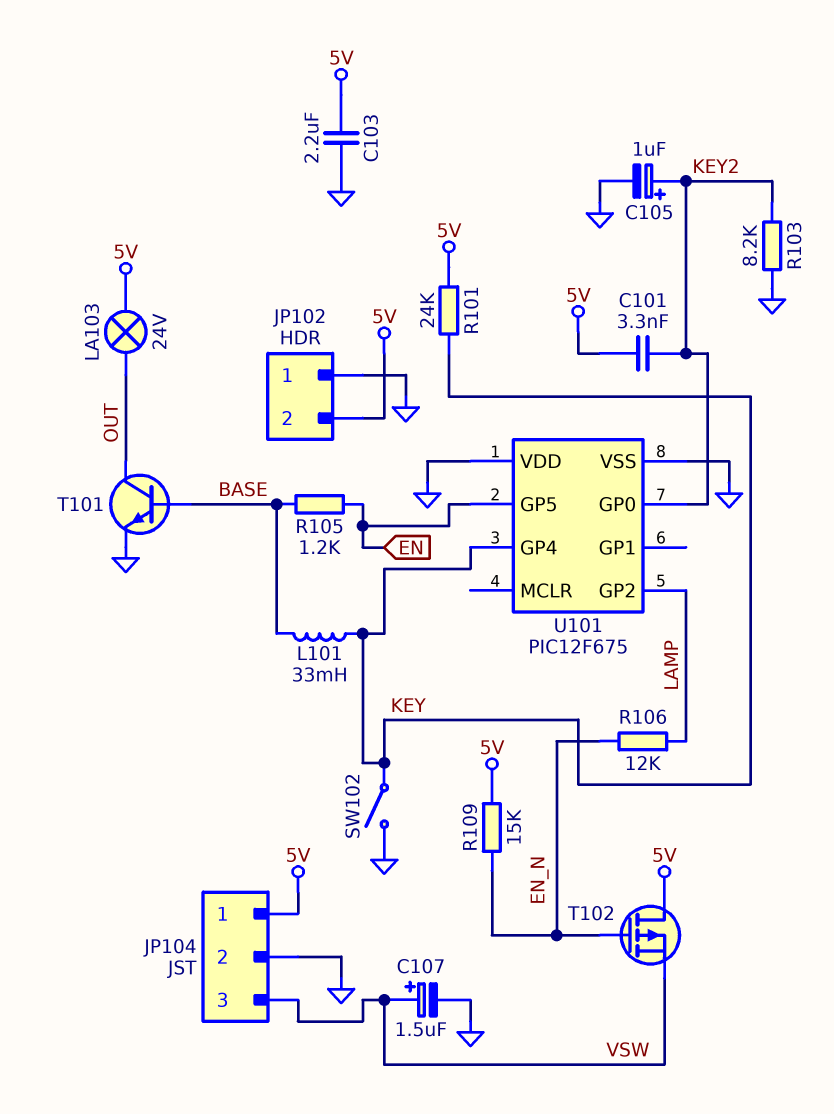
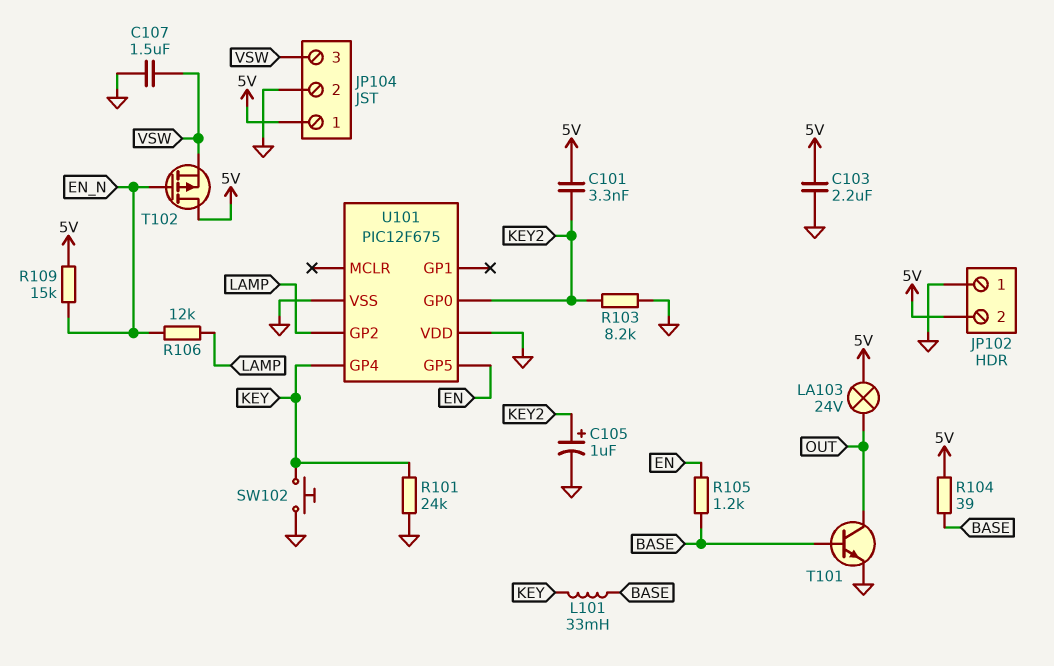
C107: 1.5uF (plus VSW, minus GND) -> 1.5uF (GND, VSW)
R101: 24k (5V, KEY) -> 24k (GND, KEY)
R104: none -> 39 (5V, BASE)
SW102: switch (GND, KEY) -> button (GND, KEY)

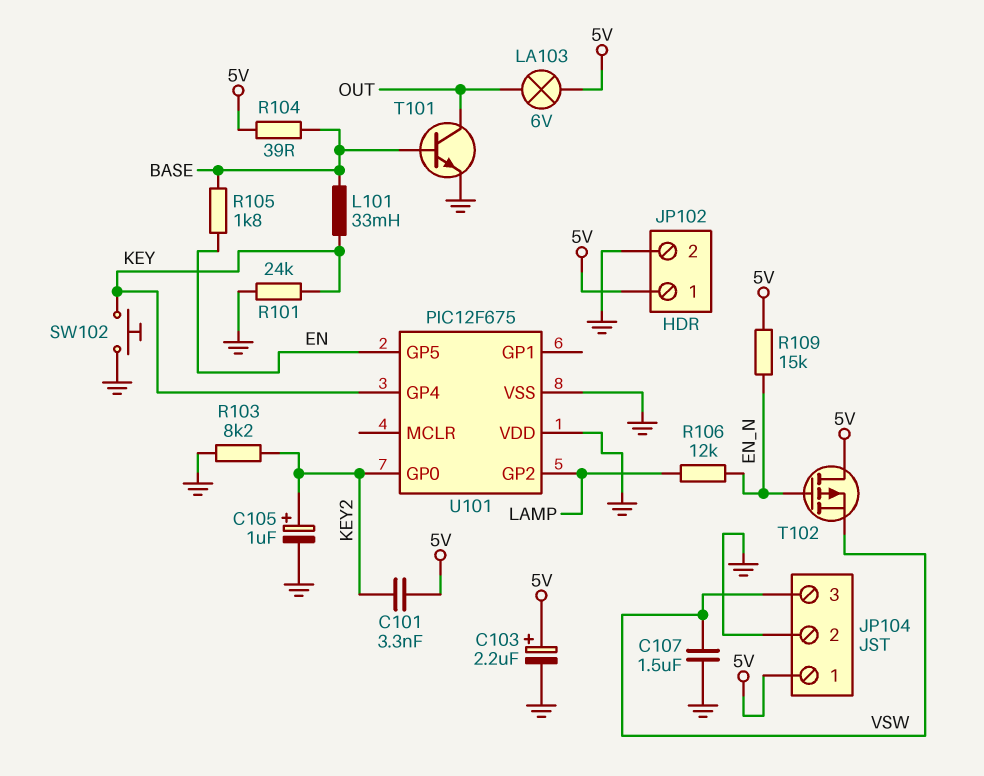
C103: 2.2uF (5V, GND) -> 2.2uF (plus 5V, minus GND)
JP102 pin 1: GND -> 5V
JP102 pin 2: 5V -> GND
LA103: lamp 24V (5V, OUT) -> lamp 6V (5V, OUT)
R105: 1.2k (BASE, EN) -> 1.8k (BASE, EN)

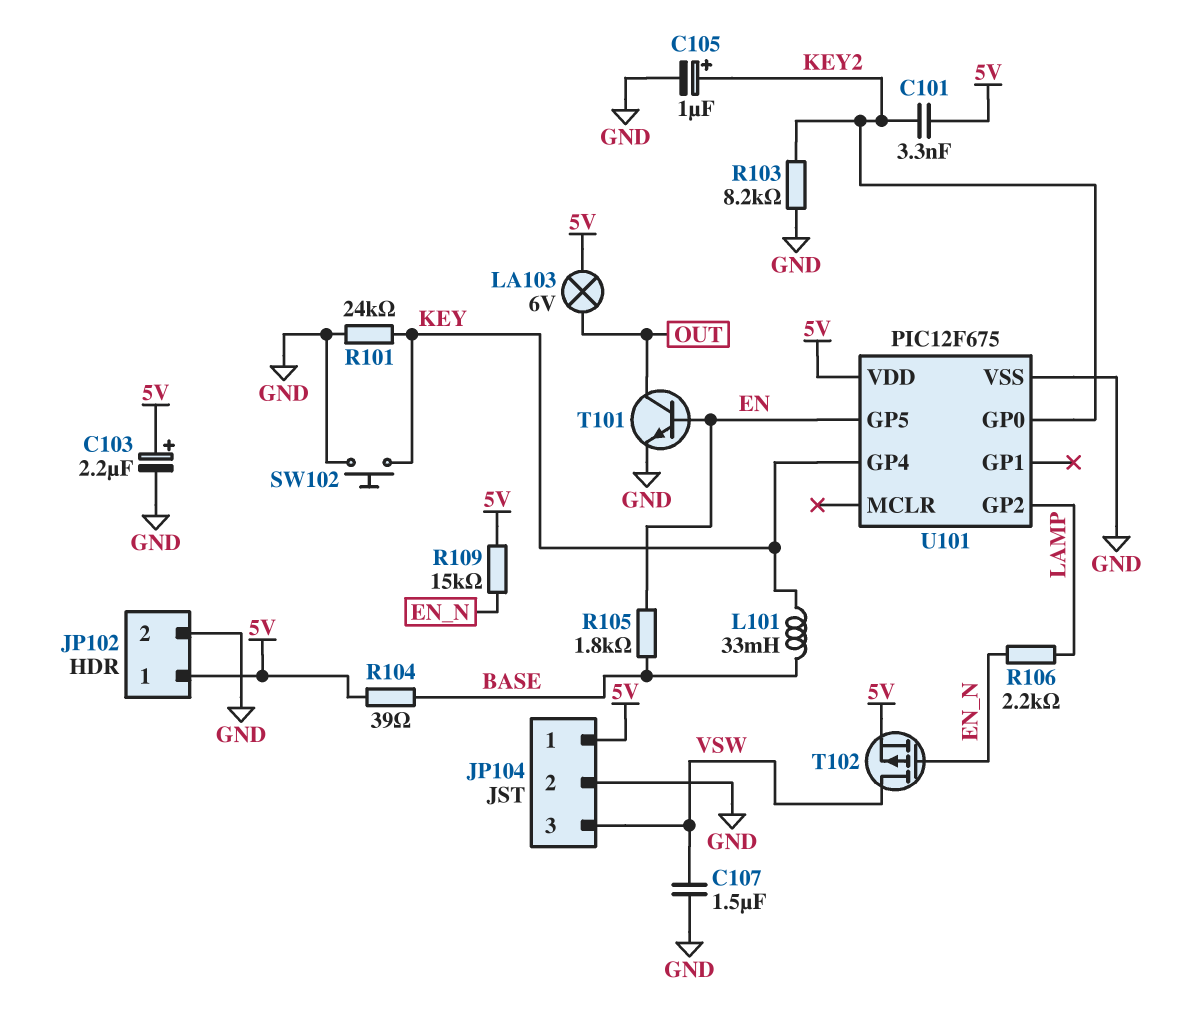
R106: 12k (EN_N, LAMP) -> 2.2k (EN_N, LAMP)
T101: NPN (B BASE, C OUT, E GND) -> NPN (B EN, C OUT, E GND)
T102: PMOS (G EN_N, D 5V, S VSW) -> PMOS (G EN_N, D VSW, S 5V)
U101 pin VDD: GND -> 5V

